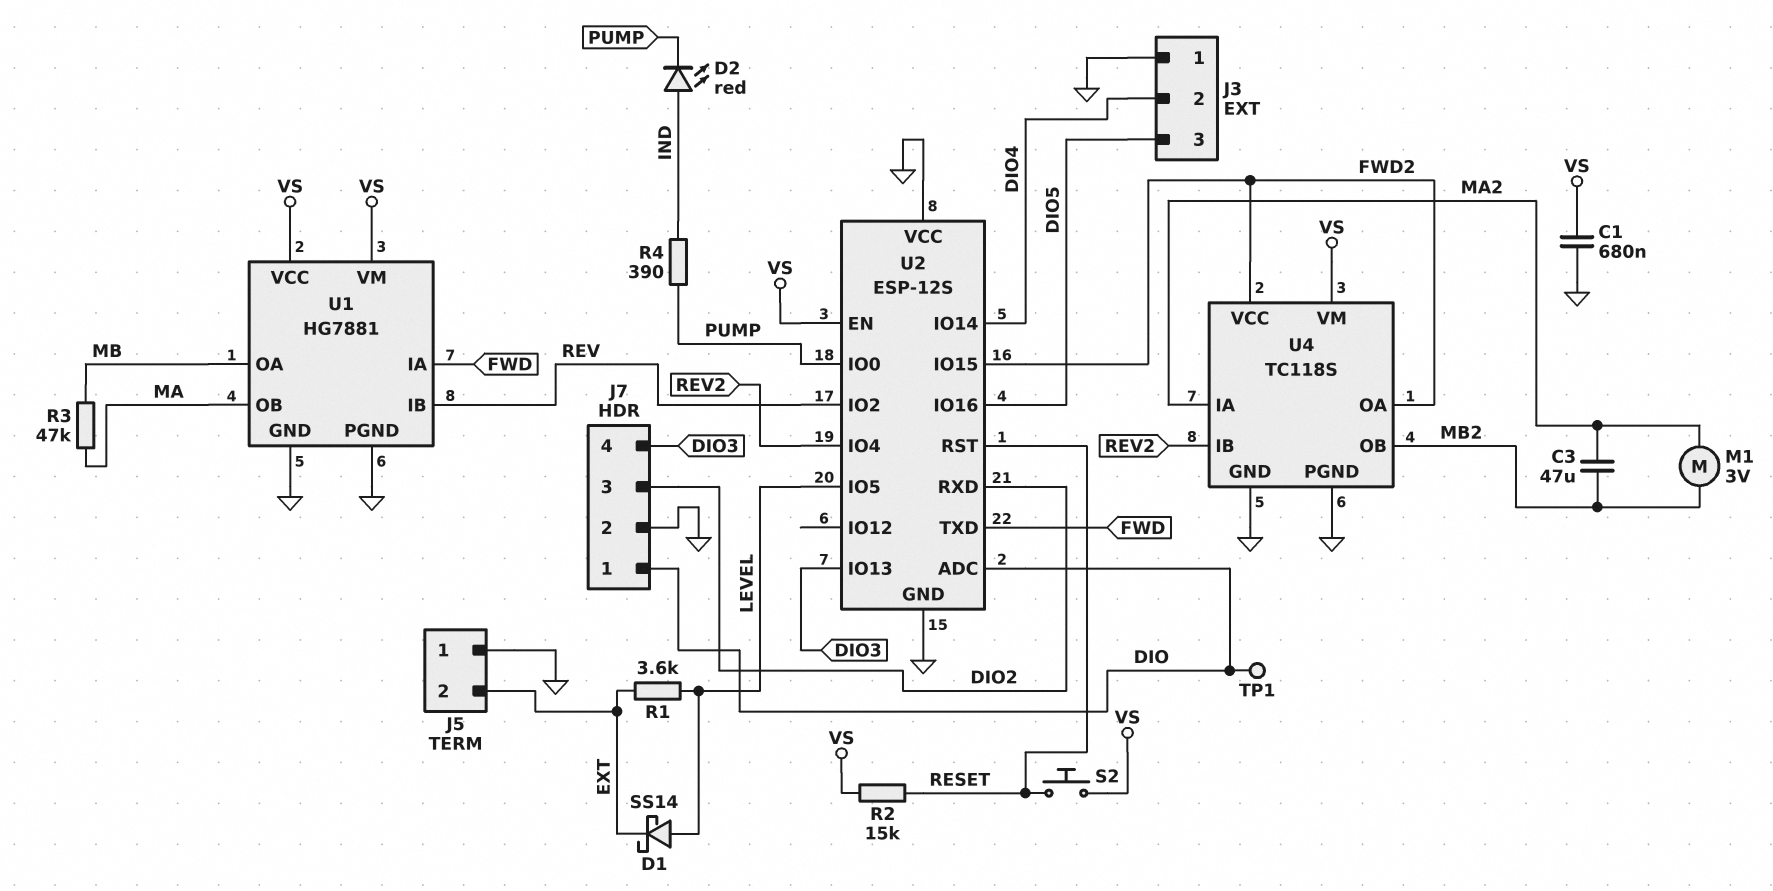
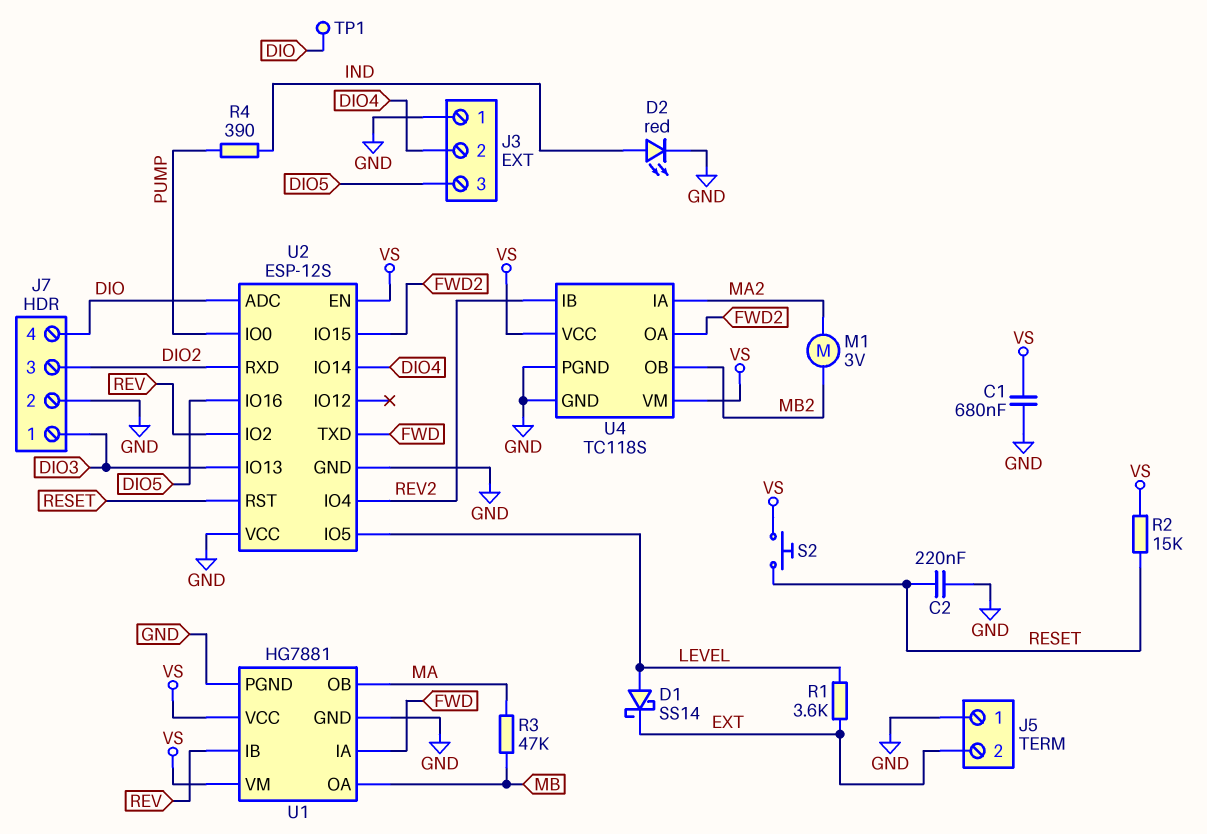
C2: none -> 220nF (GND, RESET)
C3: 47uF (MA2, MB2) -> none
D2: LED red (A IND, K PUMP) -> LED red (A IND, K GND)
J7 pin 1: DIO -> DIO3
J7 pin 4: DIO3 -> DIO
U4 pin VCC: FWD2 -> VS

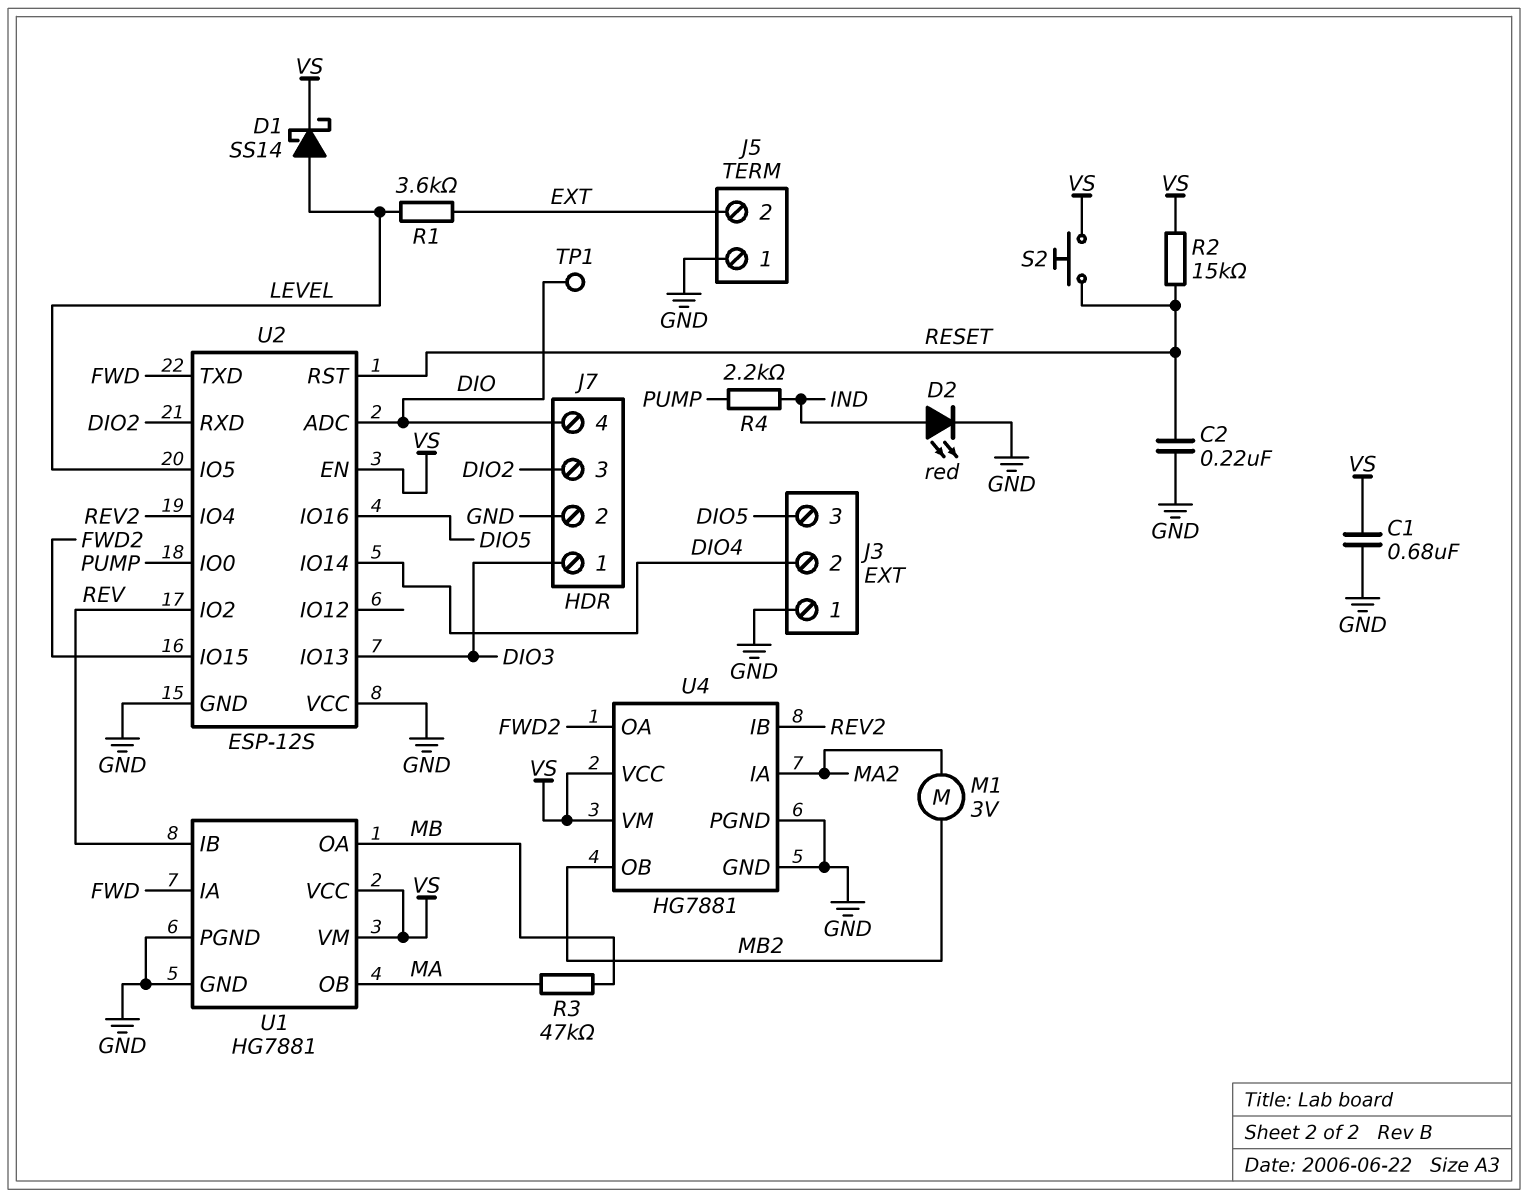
D1: schottky SS14 (A LEVEL, K EXT) -> schottky SS14 (A LEVEL, K VS)
R4: 390 (IND, PUMP) -> 2.2k (IND, PUMP)
U4: TC118S -> HG7881

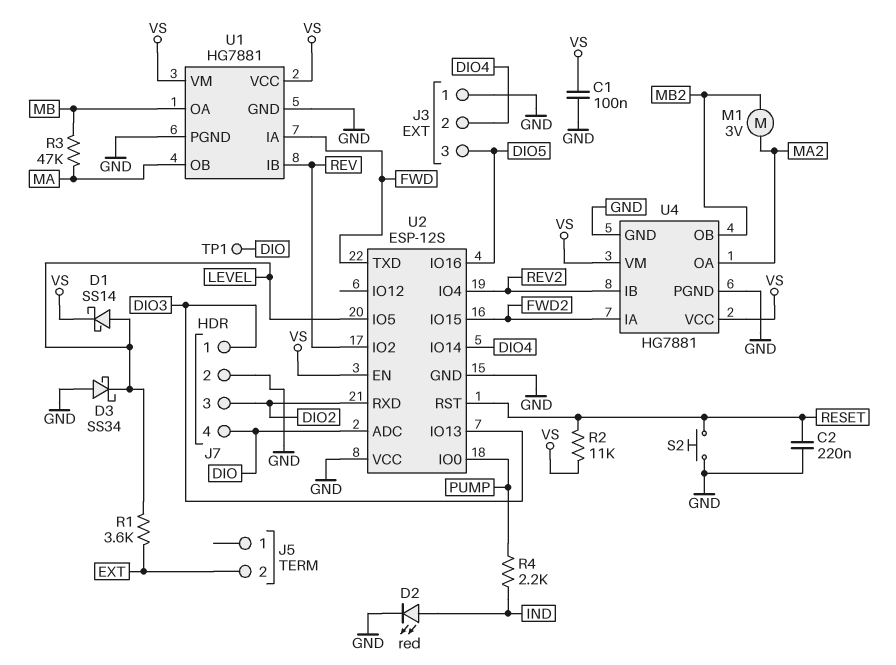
C1: 680nF (GND, VS) -> 100nF (GND, VS)
D3: none -> schottky SS34 (A GND, K LEVEL)
J5 pin 1: GND -> none
R2: 15k (RESET, VS) -> 11k (RESET, VS)
S2: button (RESET, VS) -> button (GND, RESET)
U4 pin IA: MA2 -> FWD2
U4 pin OA: FWD2 -> MA2

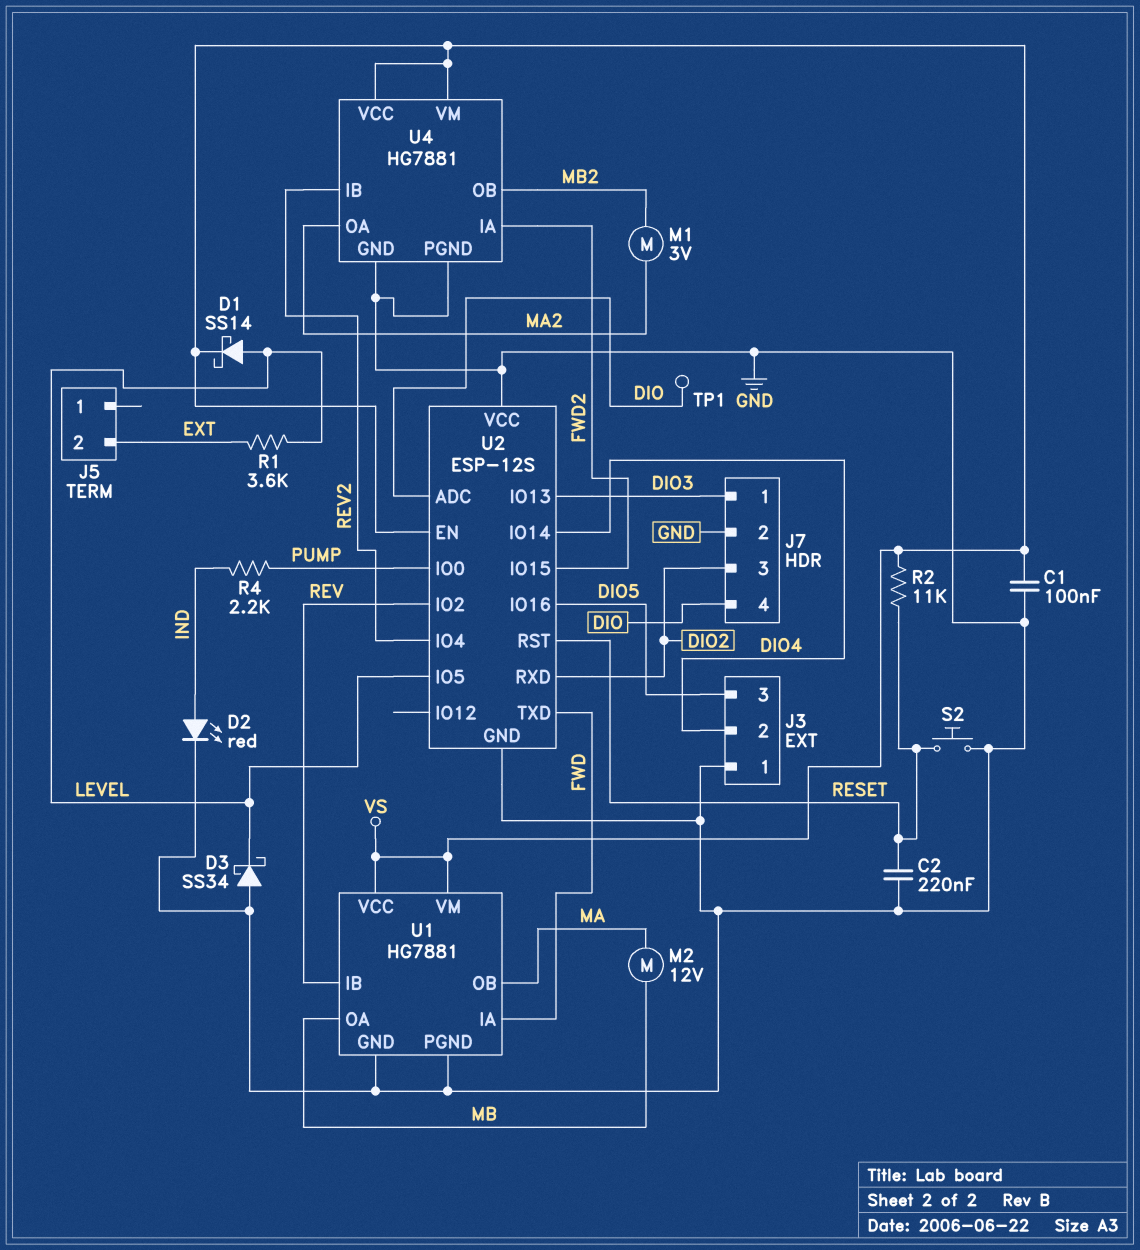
M2: none -> motor 12V (MA, MB)
R3: 47k (MA, MB) -> none

